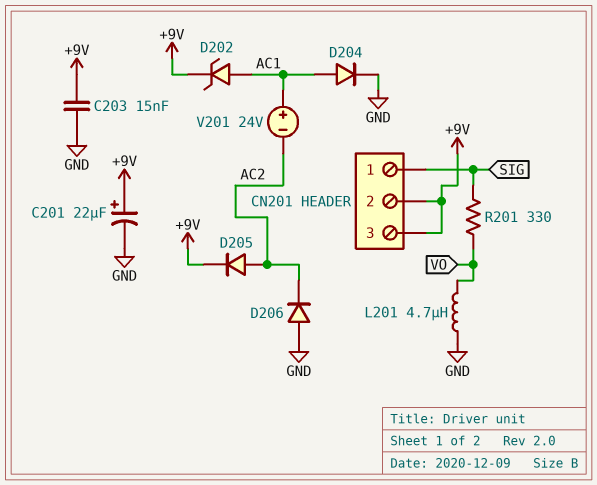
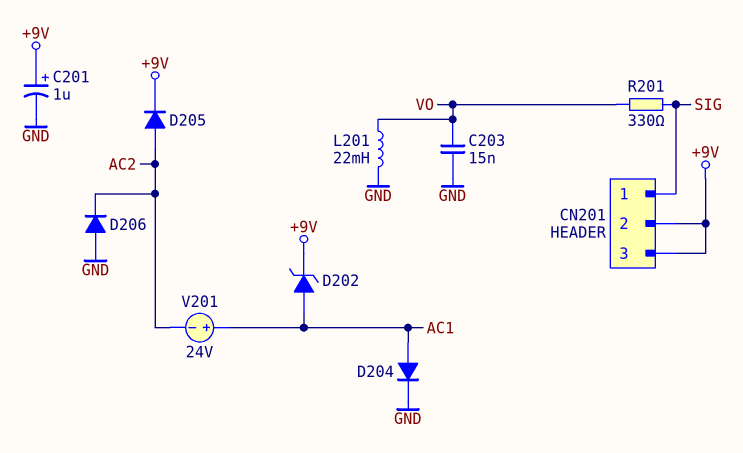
C201: 22uF (plus +9V, minus GND) -> 1uF (plus +9V, minus GND)
C203: 15nF (+9V, GND) -> 15nF (GND, VO)
L201: 4.7uH (GND, VO) -> 22mH (GND, VO)

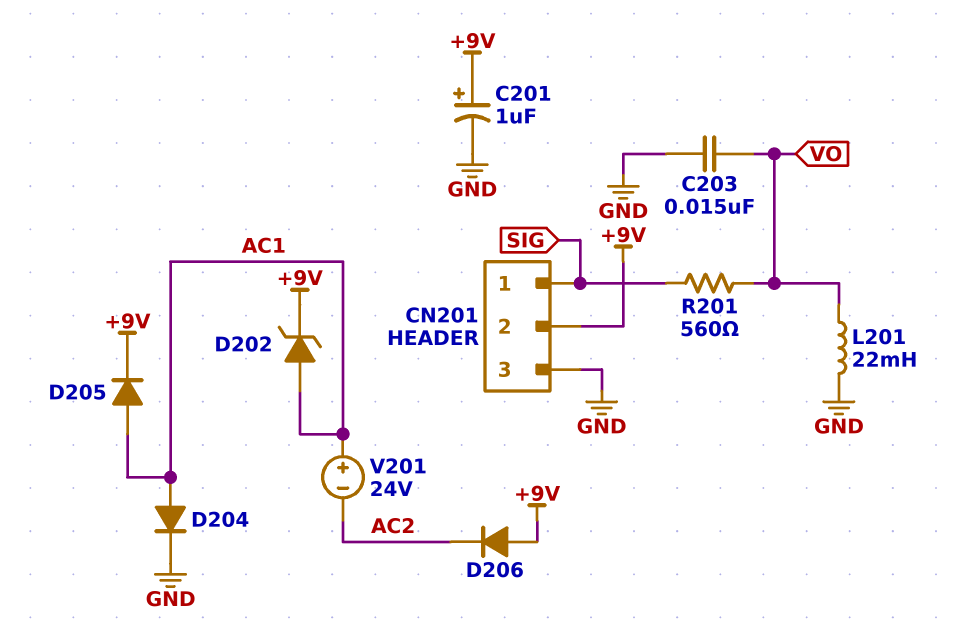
CN201 pin 3: +9V -> GND
D205: diode (A AC2, K +9V) -> diode (A AC1, K +9V)
D206: diode (A GND, K AC2) -> diode (A +9V, K AC2)
R201: 330 (SIG, VO) -> 560 (SIG, VO)

